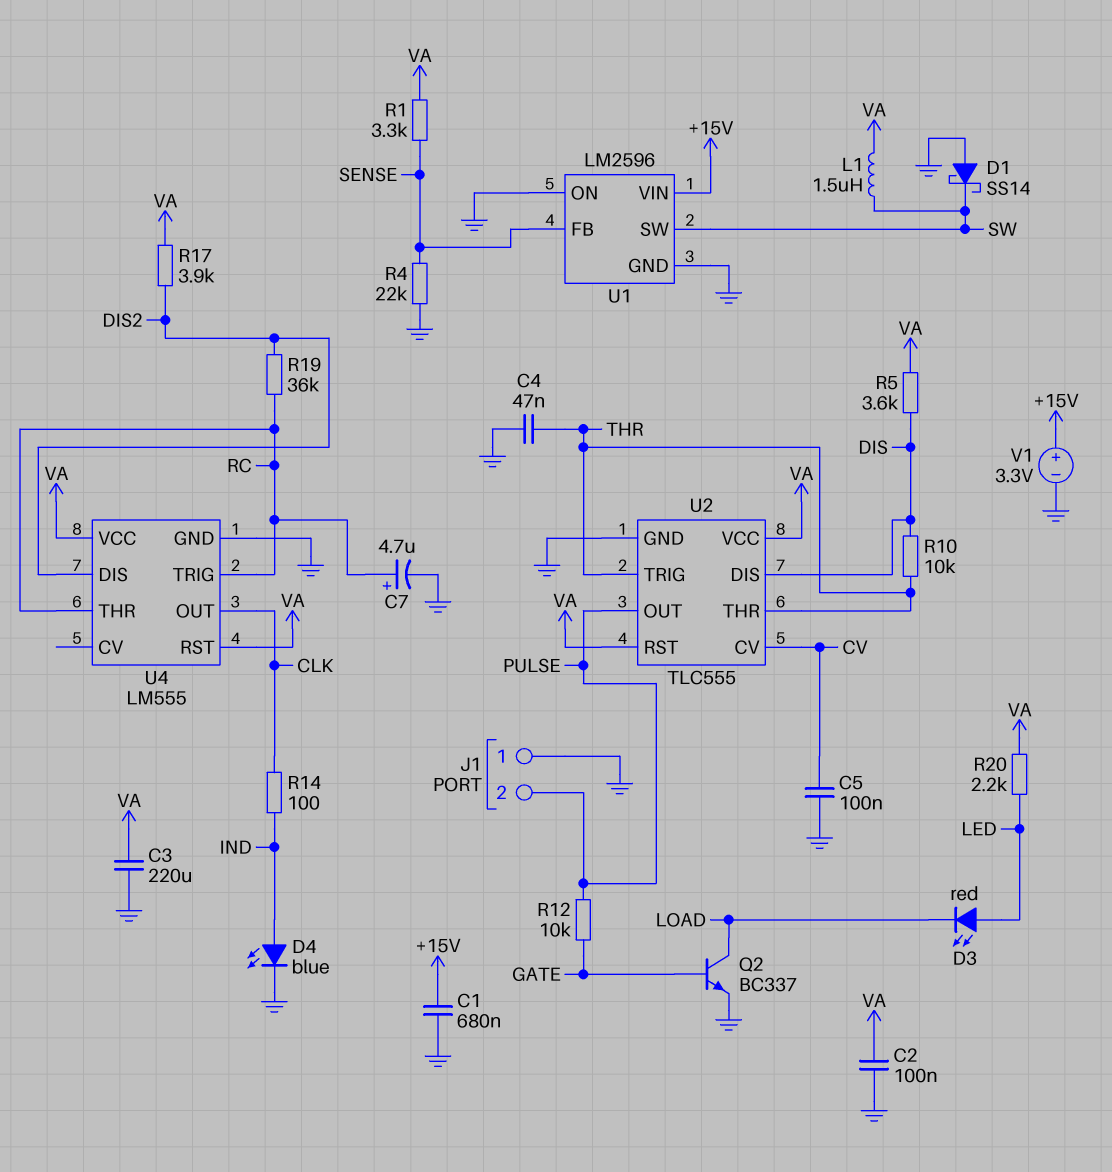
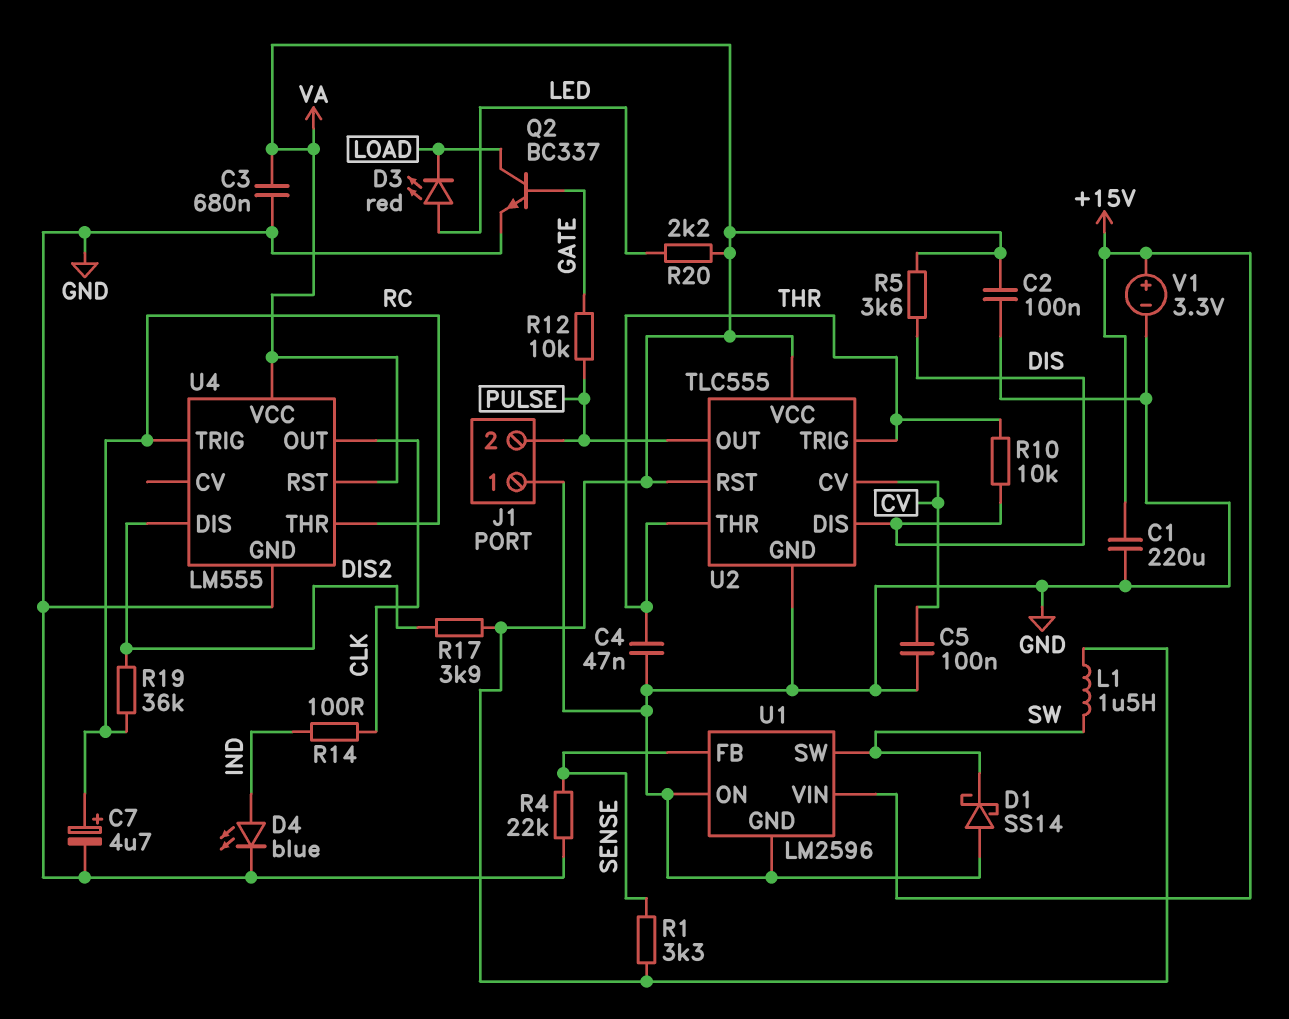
C1: 680nF (+15V, GND) -> 220uF (+15V, GND)
C3: 220uF (GND, VA) -> 680nF (GND, VA)

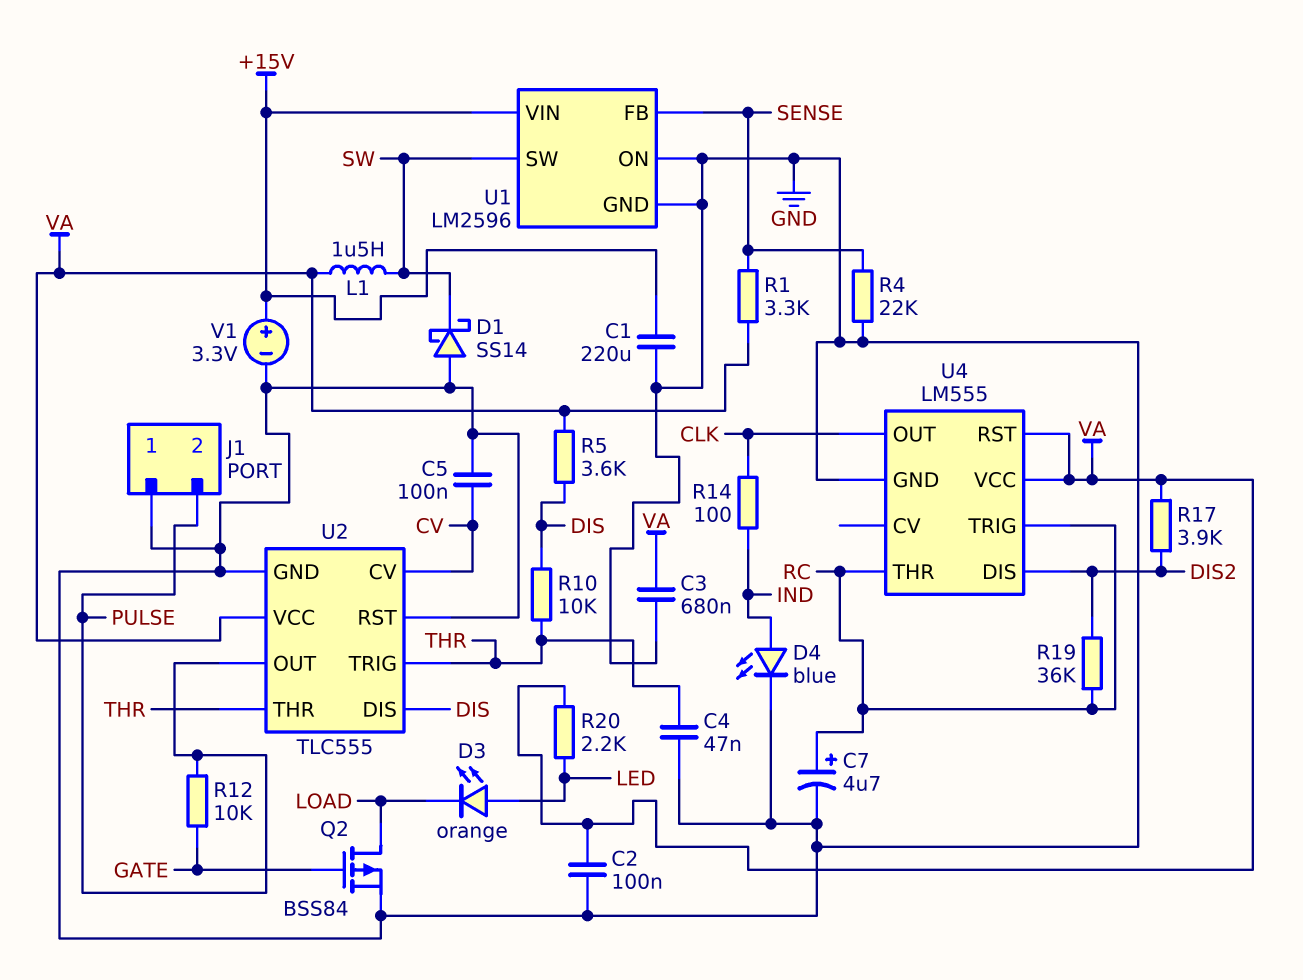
D3: LED red (A LED, K LOAD) -> LED orange (A LED, K LOAD)
Q2: NPN BC337 (B GATE, C LOAD, E GND) -> PMOS BSS84 (G GATE, D LOAD, S GND)
U2 pin RST: VA -> GND

